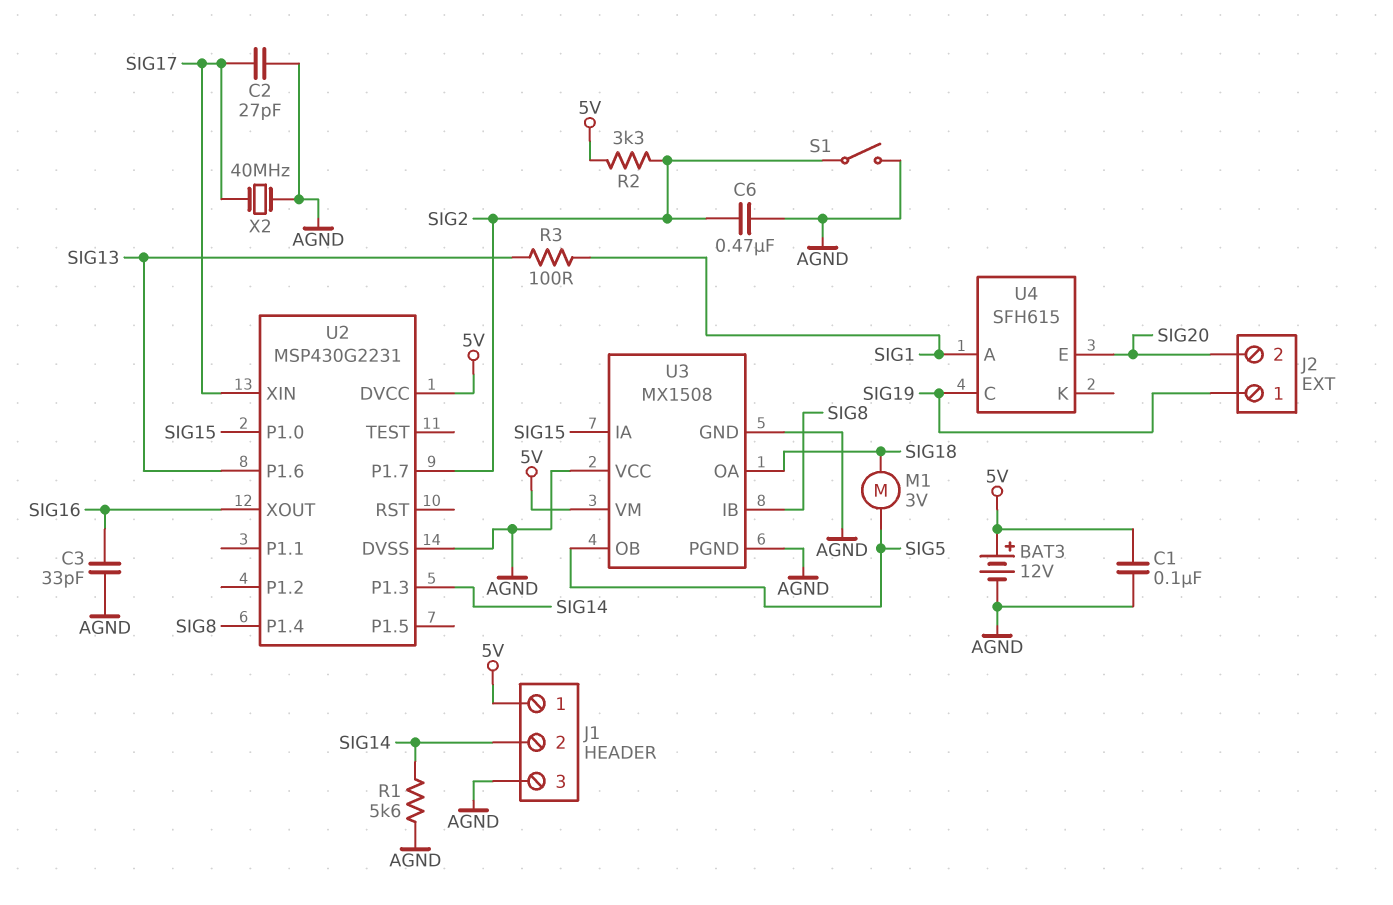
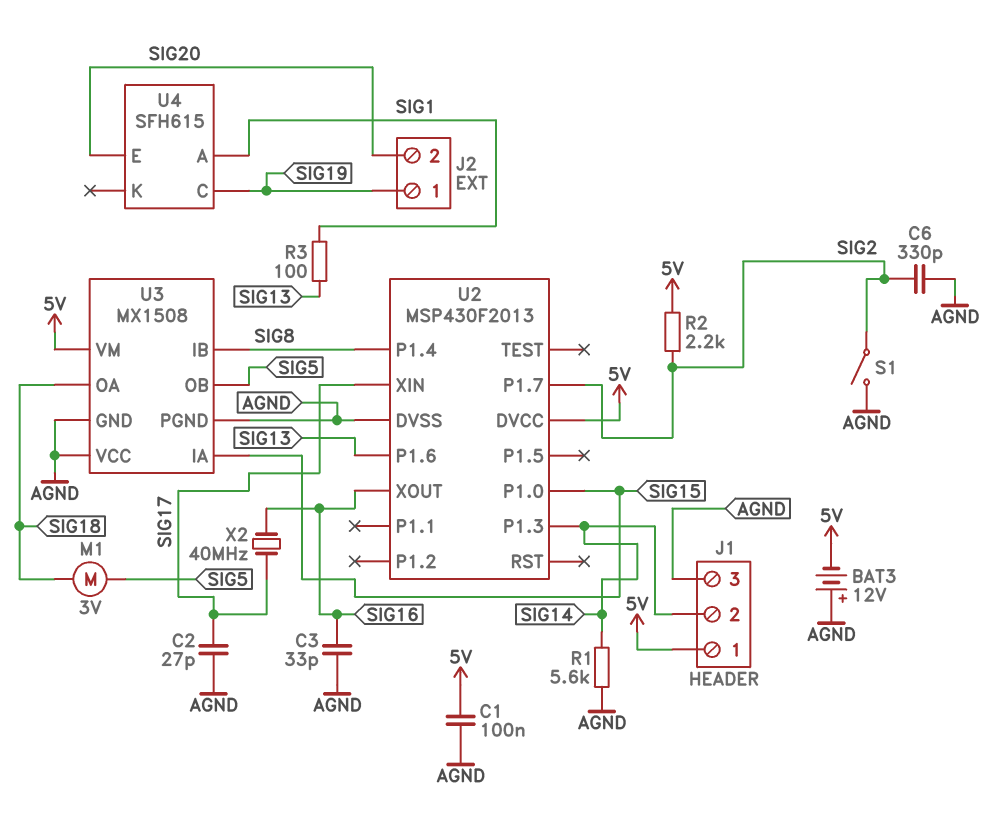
BAT3: 12V (plus 5V, minus AGND) -> 12V (plus AGND, minus 5V)
C6: 470nF (AGND, SIG2) -> 330pF (AGND, SIG2)
R2: 3.3k (5V, SIG2) -> 2.2k (5V, SIG2)
U2: MSP430G2231 -> MSP430F2013
X2: 40MHz (AGND, SIG17) -> 40MHz (SIG16, SIG17)

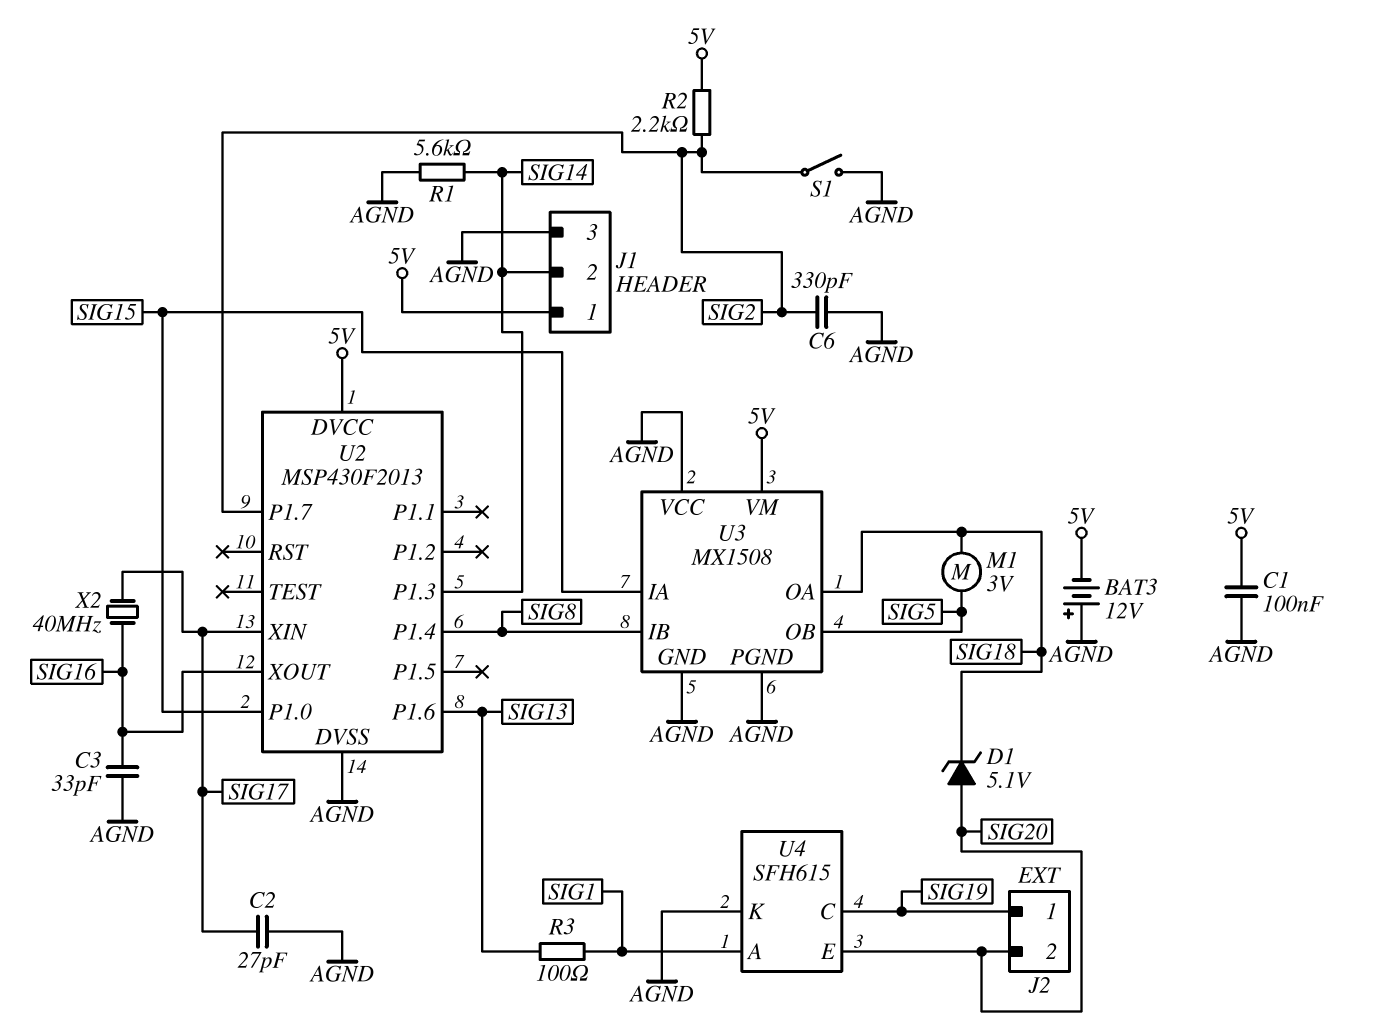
D1: none -> zener 5.1V (A SIG20, K SIG18)
U4 pin K: none -> AGND

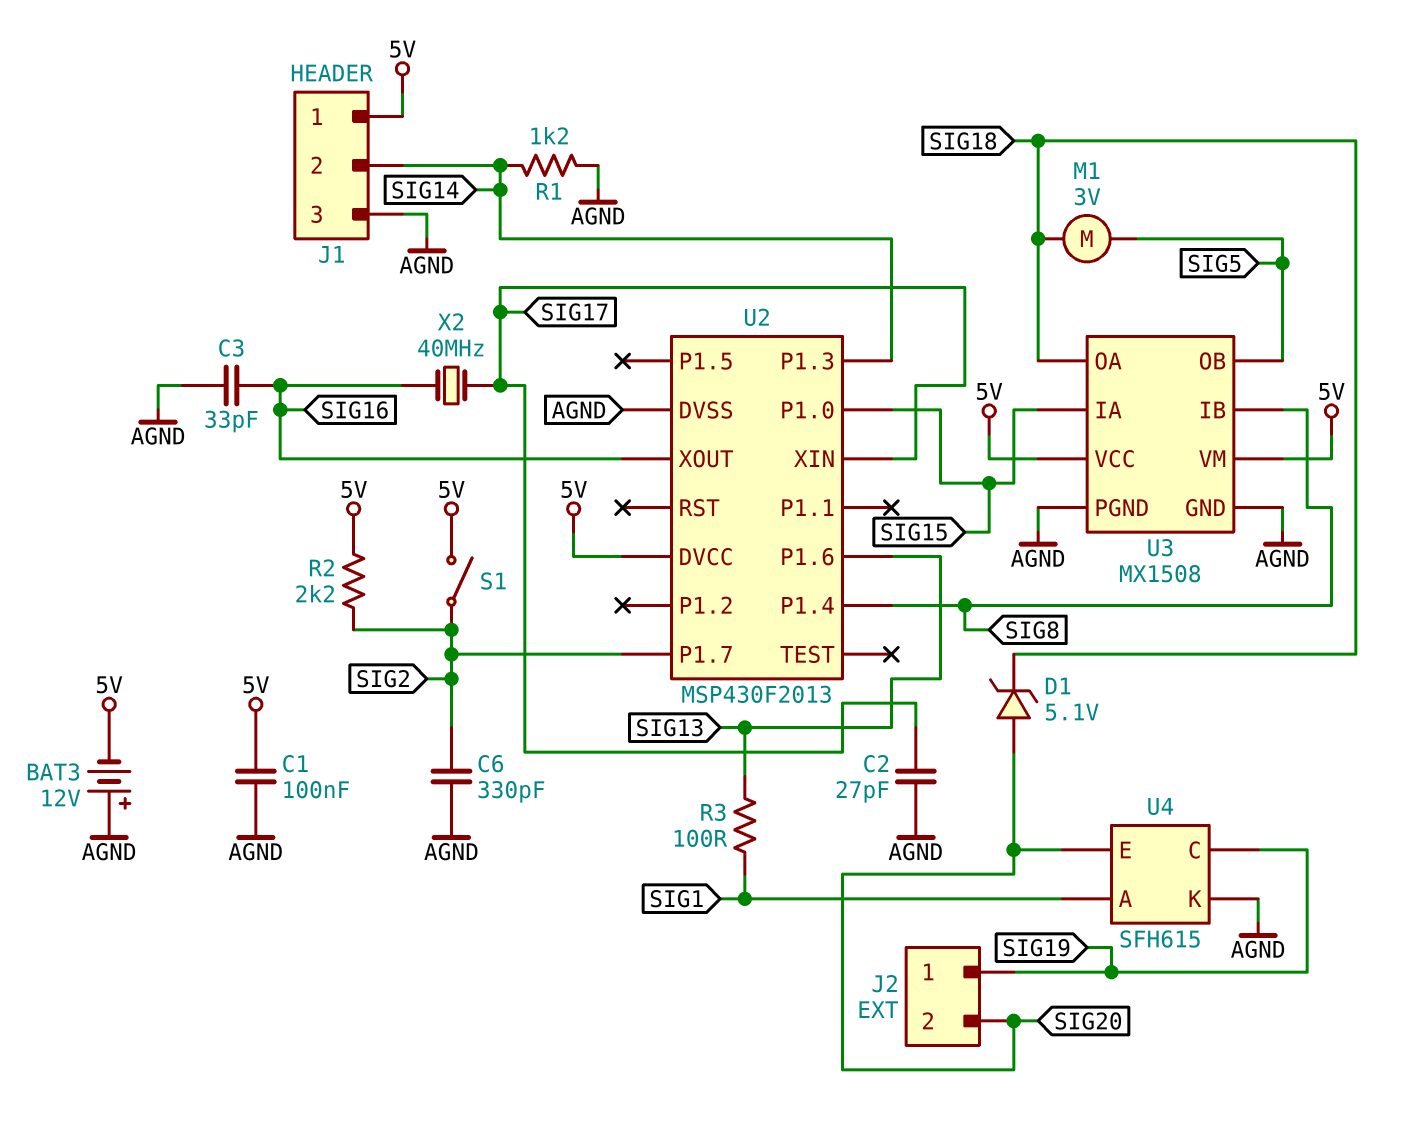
R1: 5.6k (AGND, SIG14) -> 1.2k (AGND, SIG14)
S1: switch (AGND, SIG2) -> switch (5V, SIG2)
U3 pin VCC: AGND -> 5V

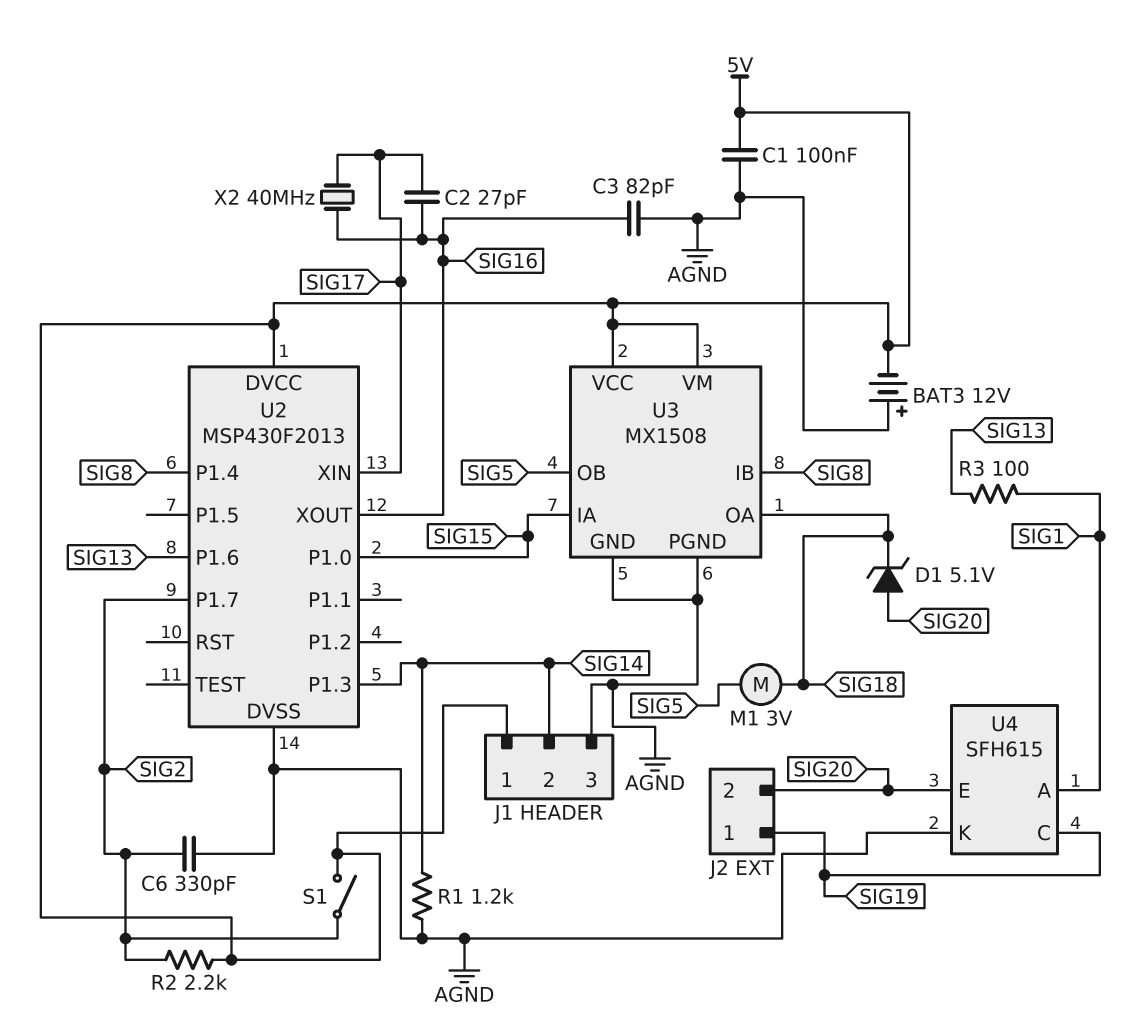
C2: 27pF (AGND, SIG17) -> 27pF (SIG16, SIG17)
C3: 33pF (AGND, SIG16) -> 82pF (AGND, SIG16)

